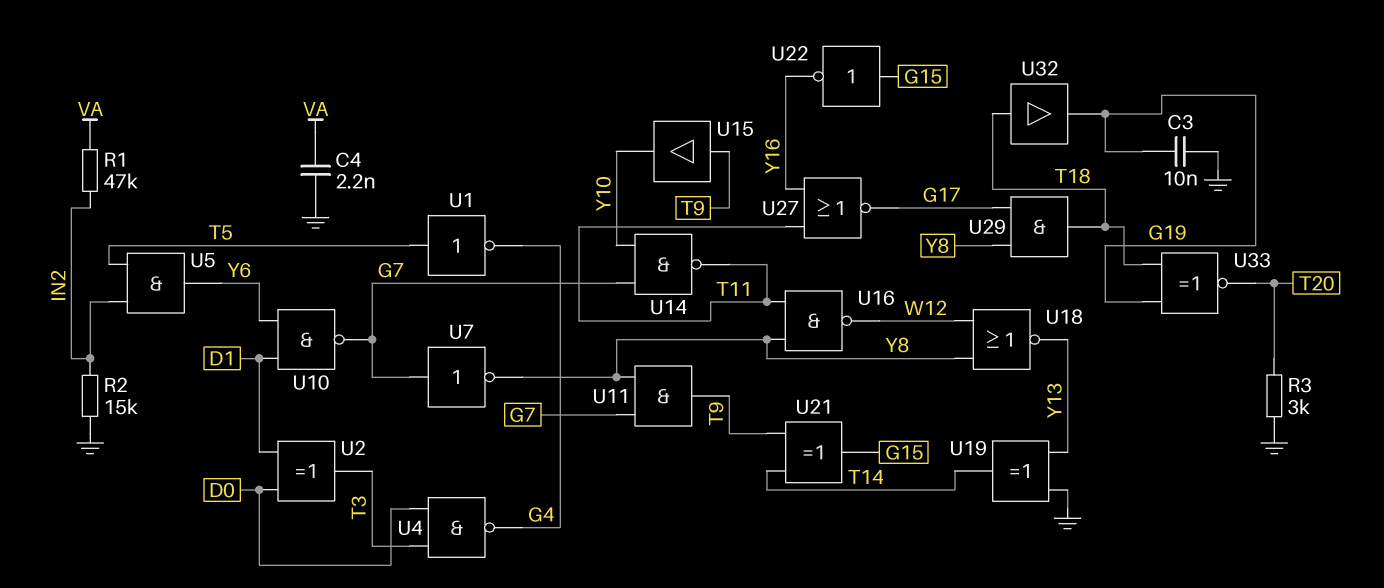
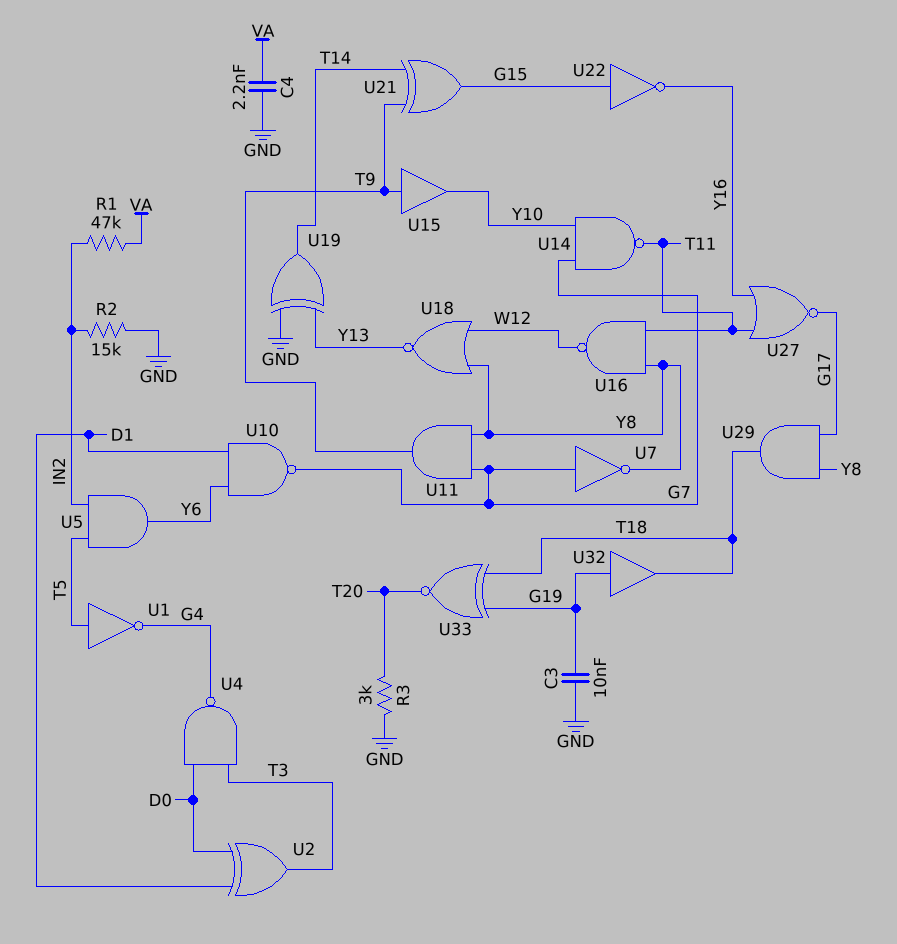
U32: buffer (in T18, out G19) -> buffer (in G19, out T18)

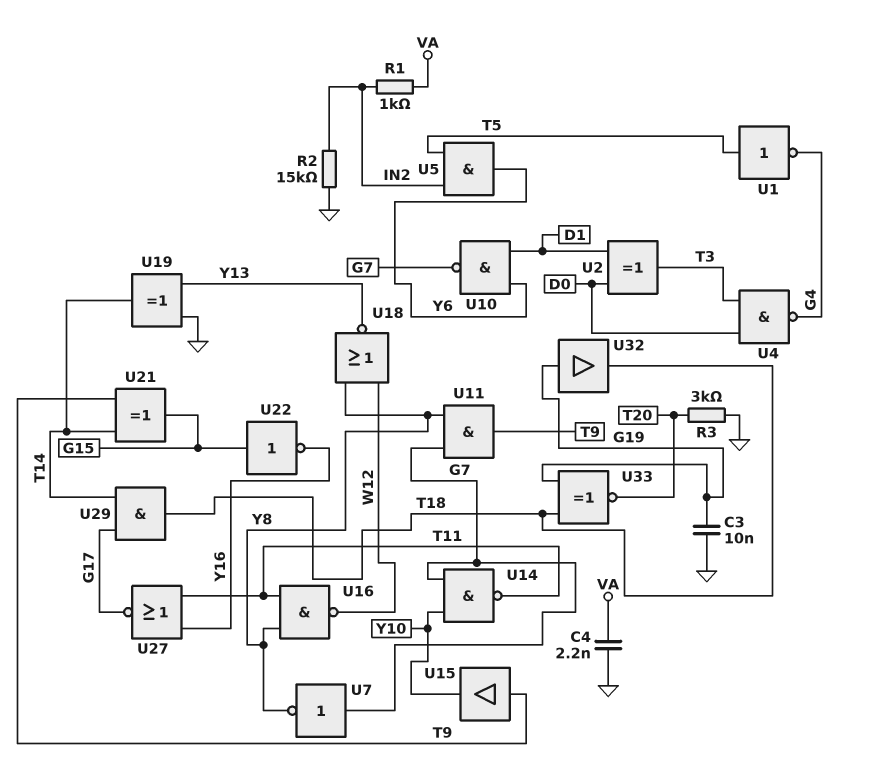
R1: 47k (IN2, VA) -> 1k (IN2, VA)
U29: AND (in G17, in Y8, out T18) -> AND (in G17, in T14, out T18)

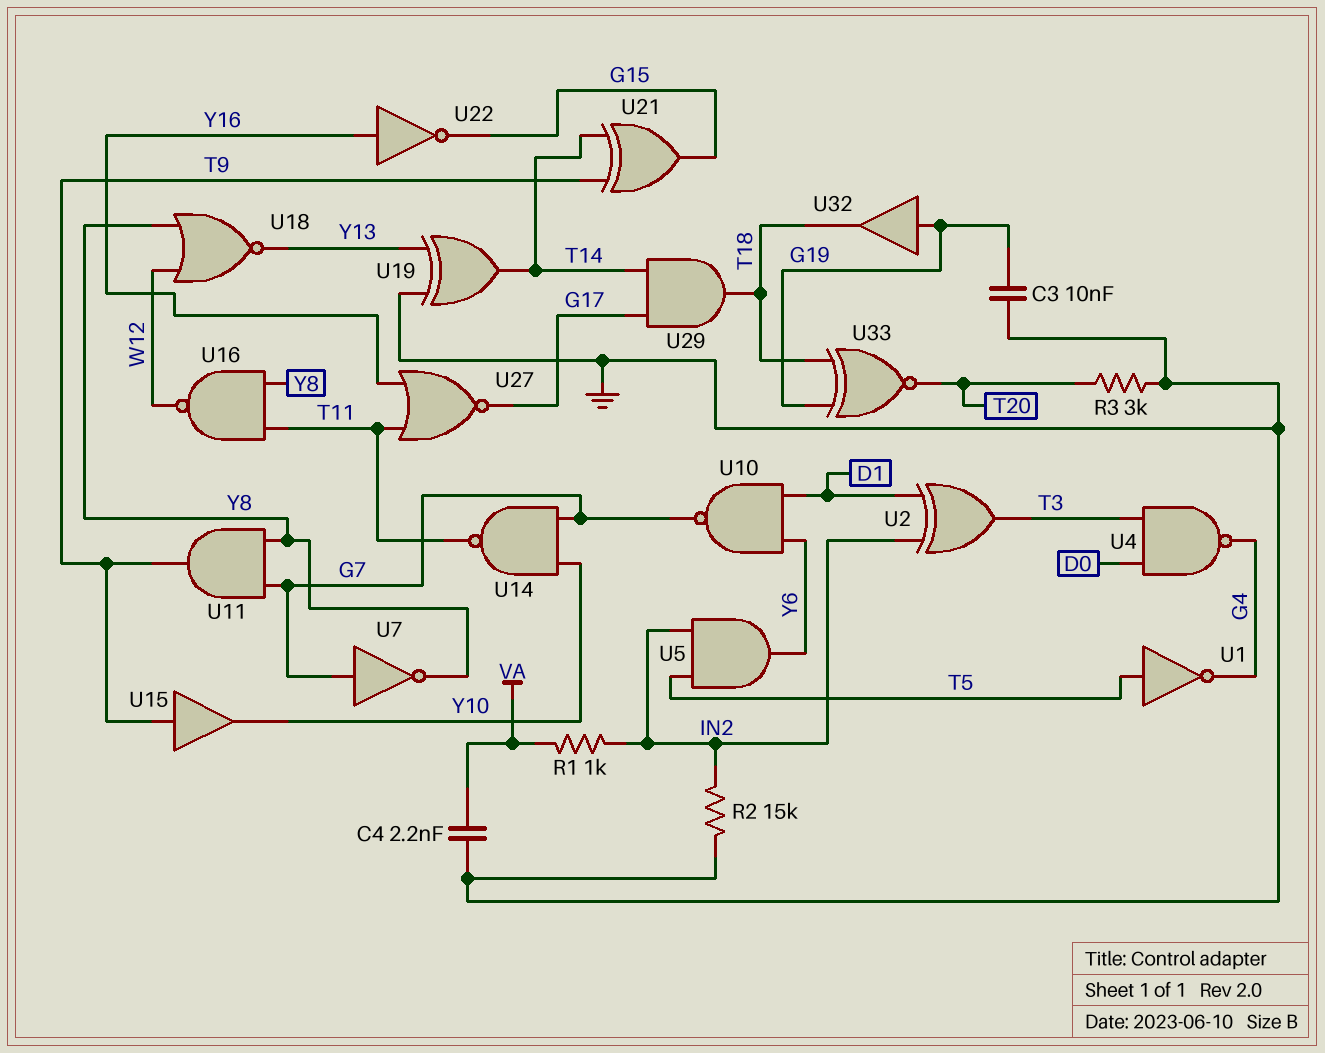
U2: XOR (in D0, in D1, out T3) -> XOR (in D1, in IN2, out T3)
U22: NOT (in G15, out Y16) -> NOT (in Y16, out G15)

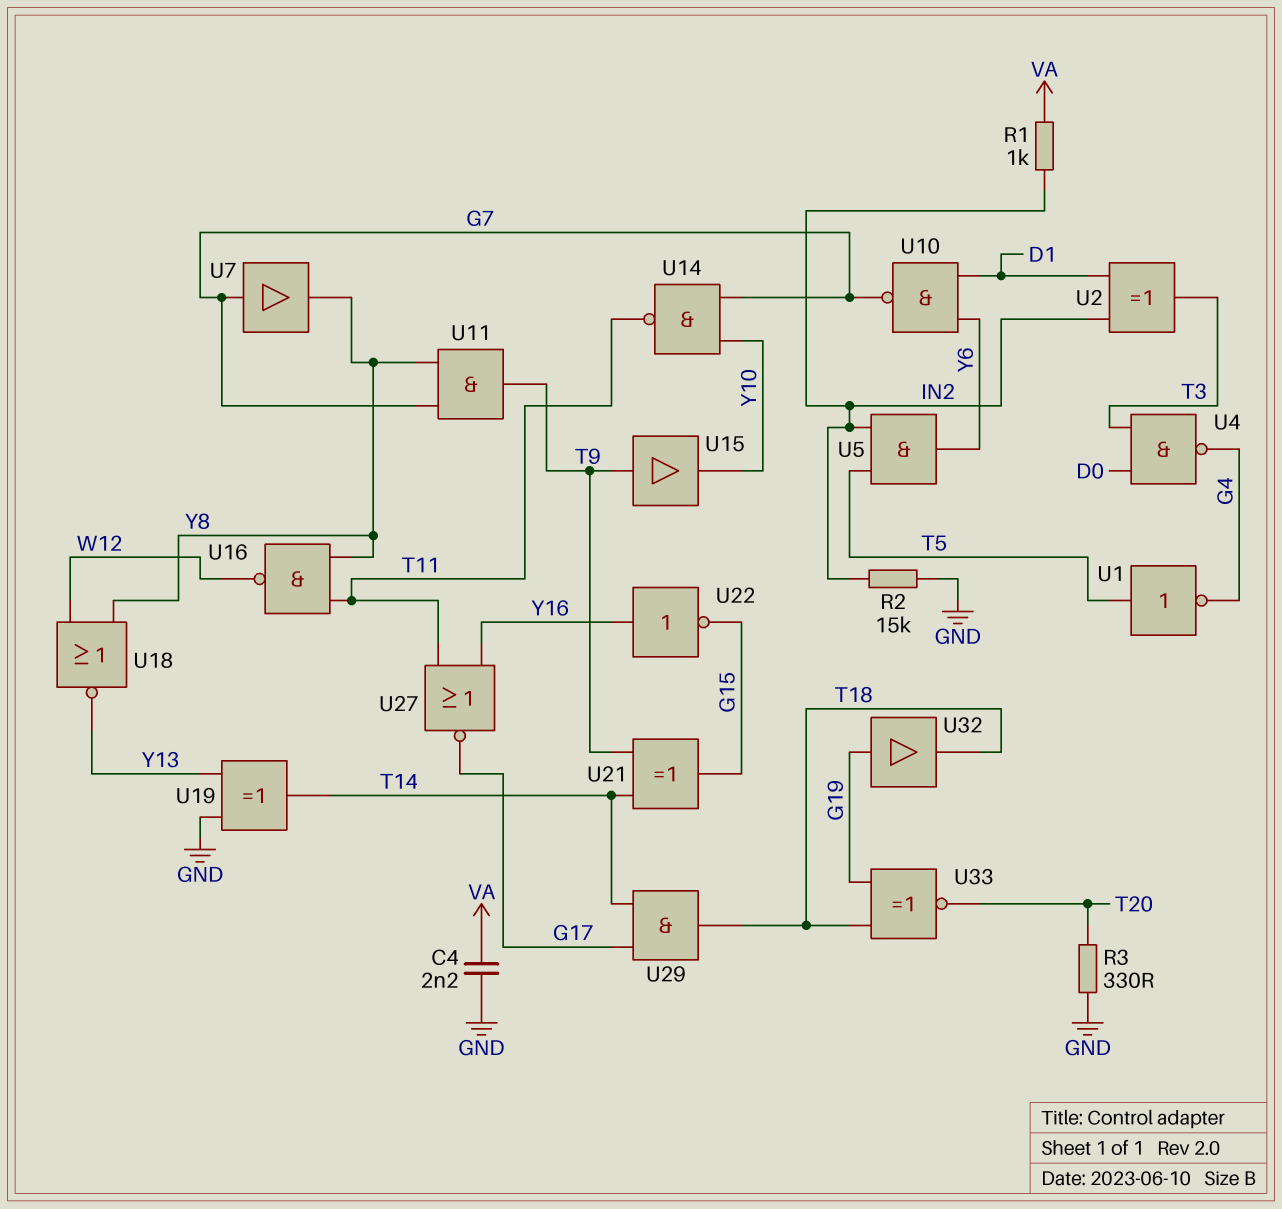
C3: 10nF (G19, GND) -> none
R3: 3k (GND, T20) -> 330 (GND, T20)
U7: NOT (in G7, out Y8) -> buffer (in G7, out Y8)

